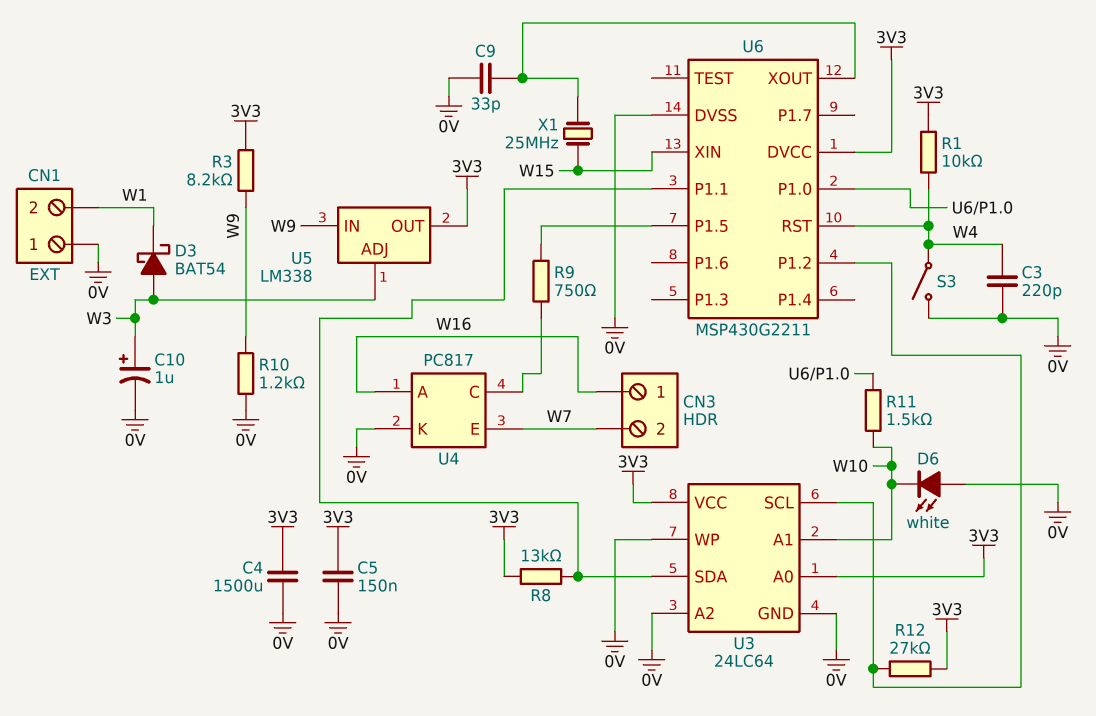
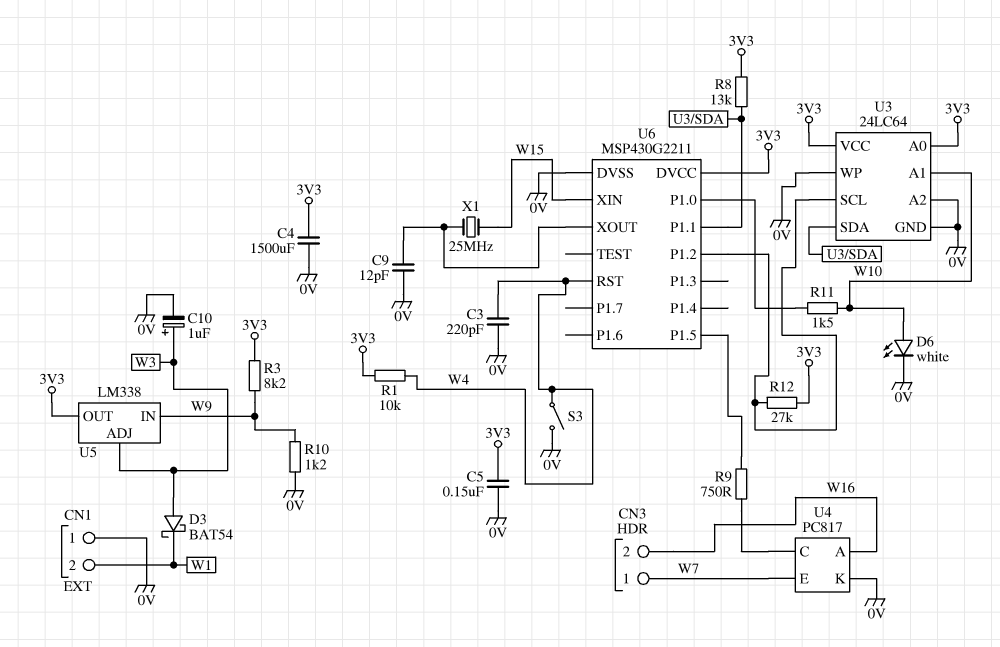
C9: 33pF (0V, U6/XOUT) -> 12pF (0V, U6/XOUT)
CN3 pin 1: W16 -> W7
CN3 pin 2: W7 -> W16
D6: LED white (A 0V, K W10) -> LED white (A W10, K 0V)

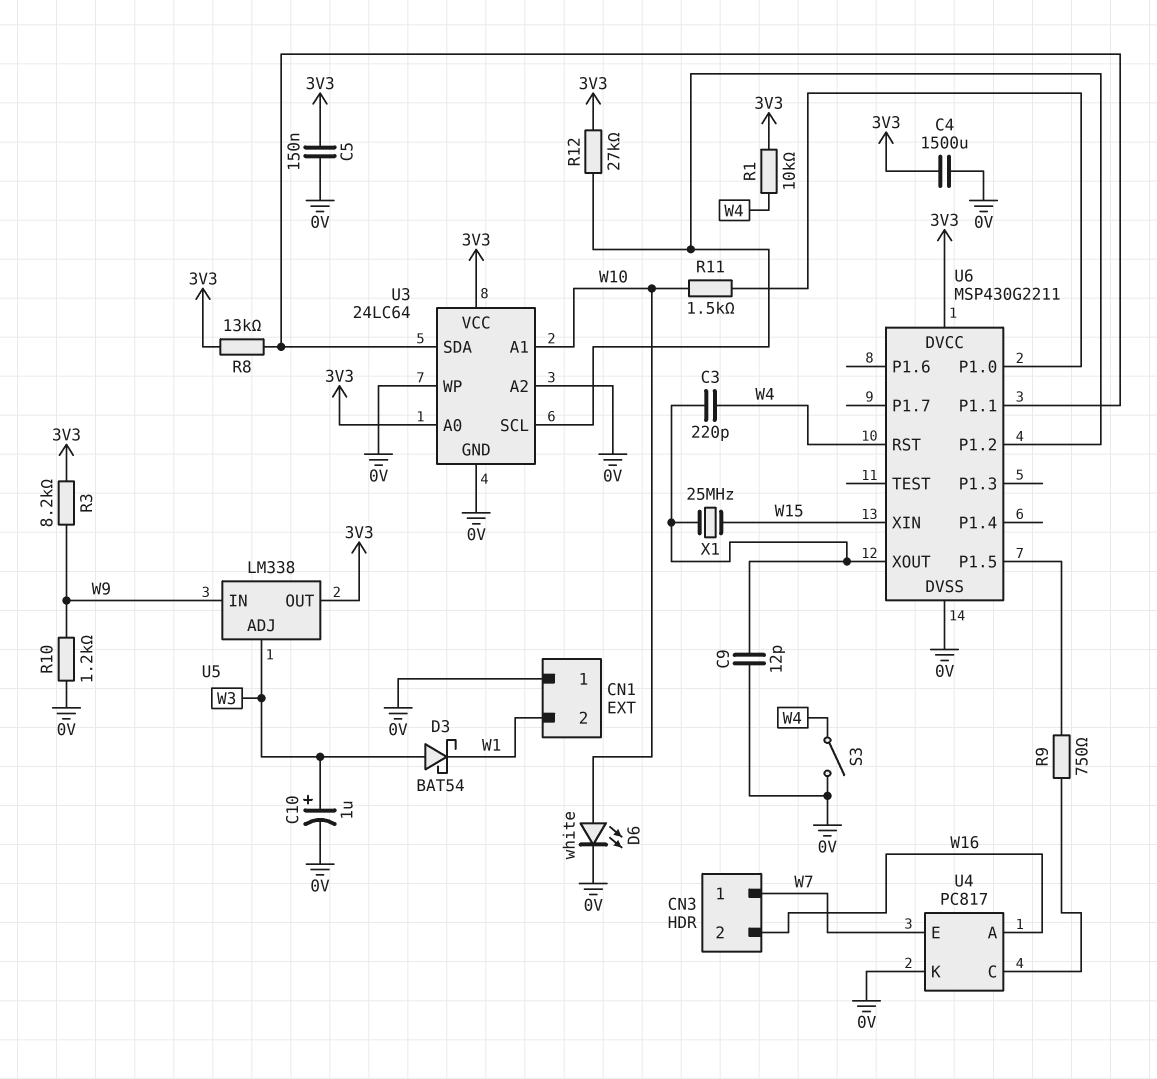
C3: 220pF (0V, W4) -> 220pF (U6/XOUT, W4)

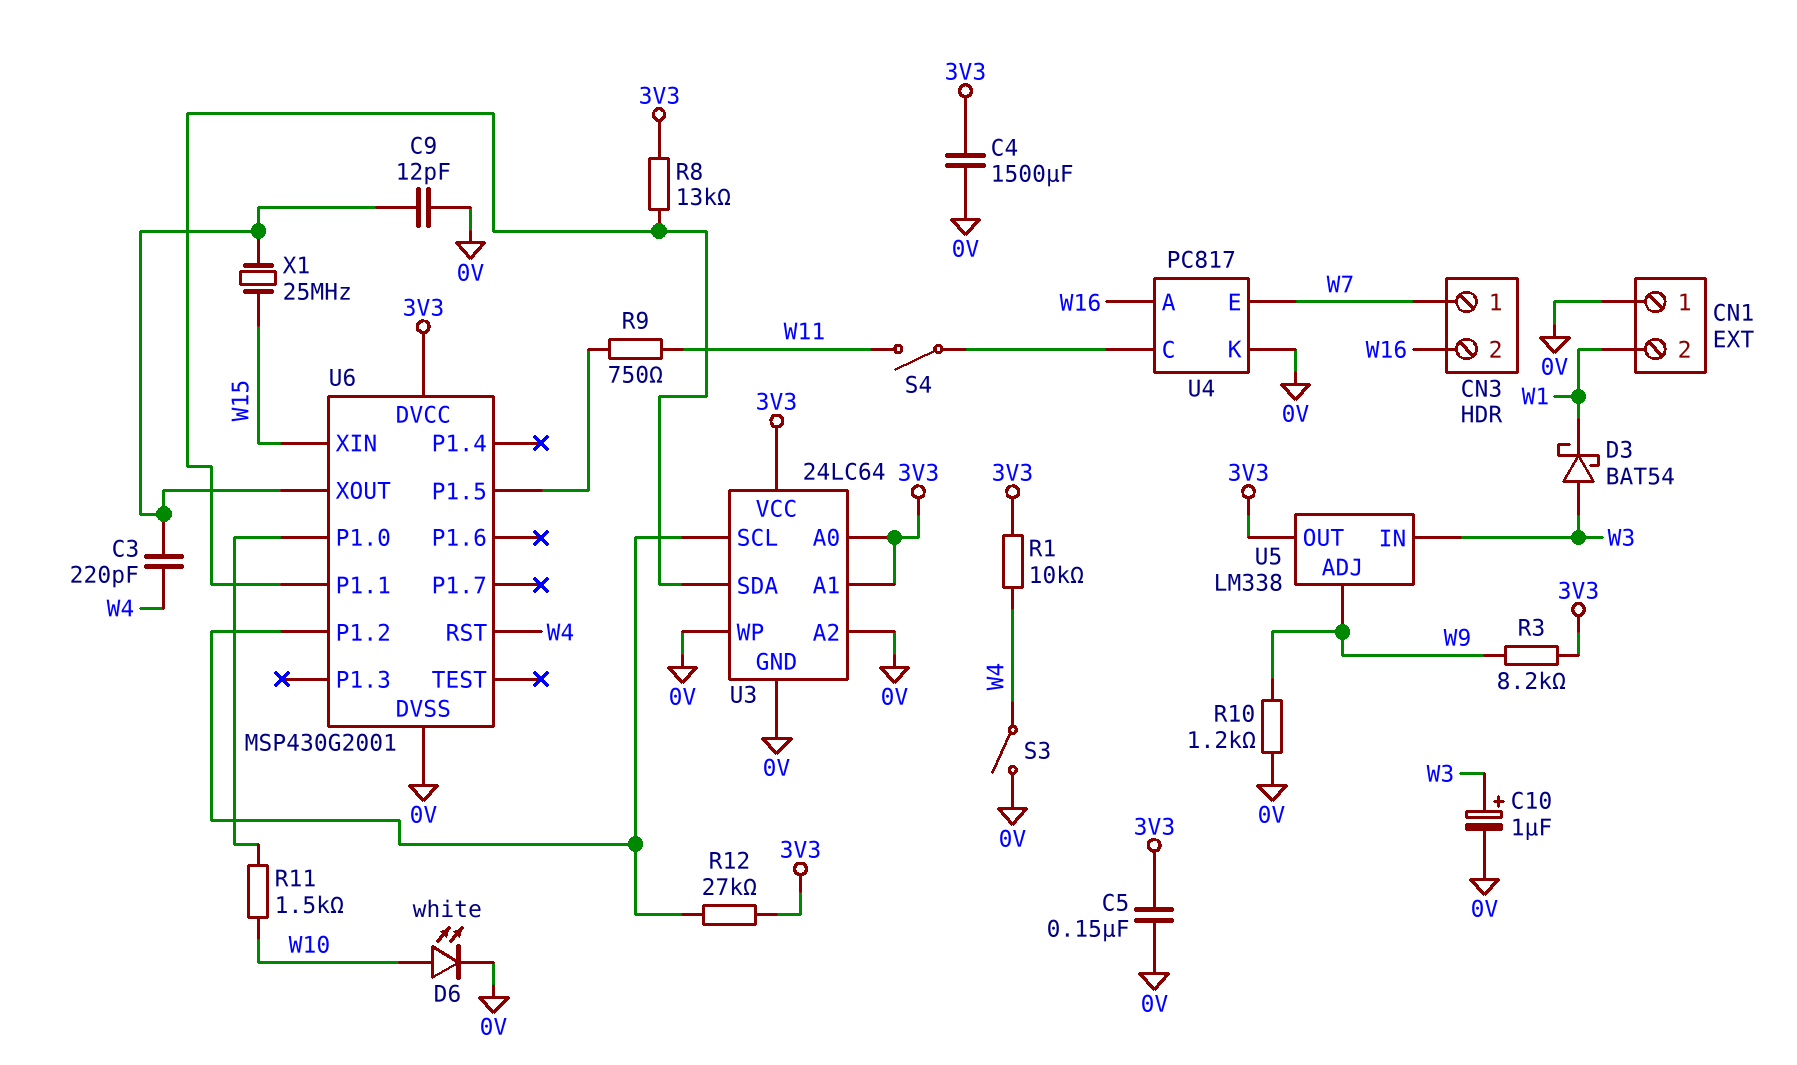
R9: 750 (U4/C, U6/P1.5) -> 750 (U6/P1.5, W11)
S4: none -> switch (U4/C, W11)
U3 pin A1: W10 -> 3V3
U5 pin ADJ: W3 -> W9
U5 pin IN: W9 -> W3
U6: MSP430G2211 -> MSP430G2001

